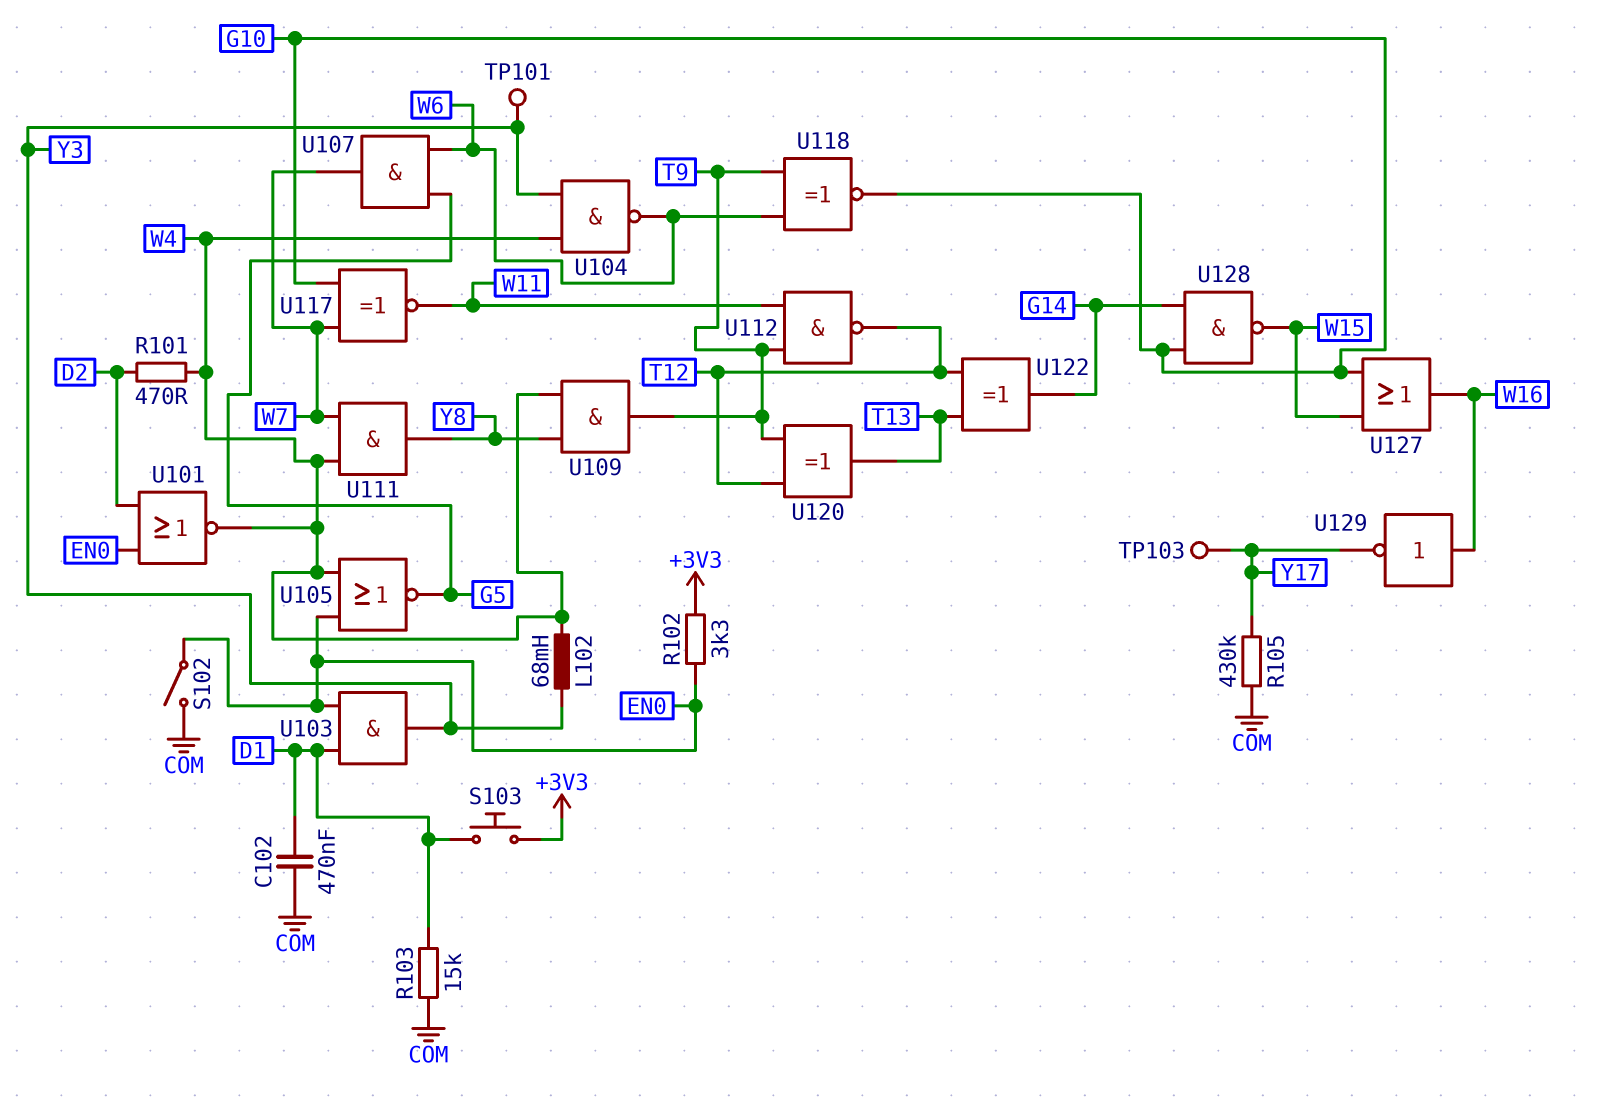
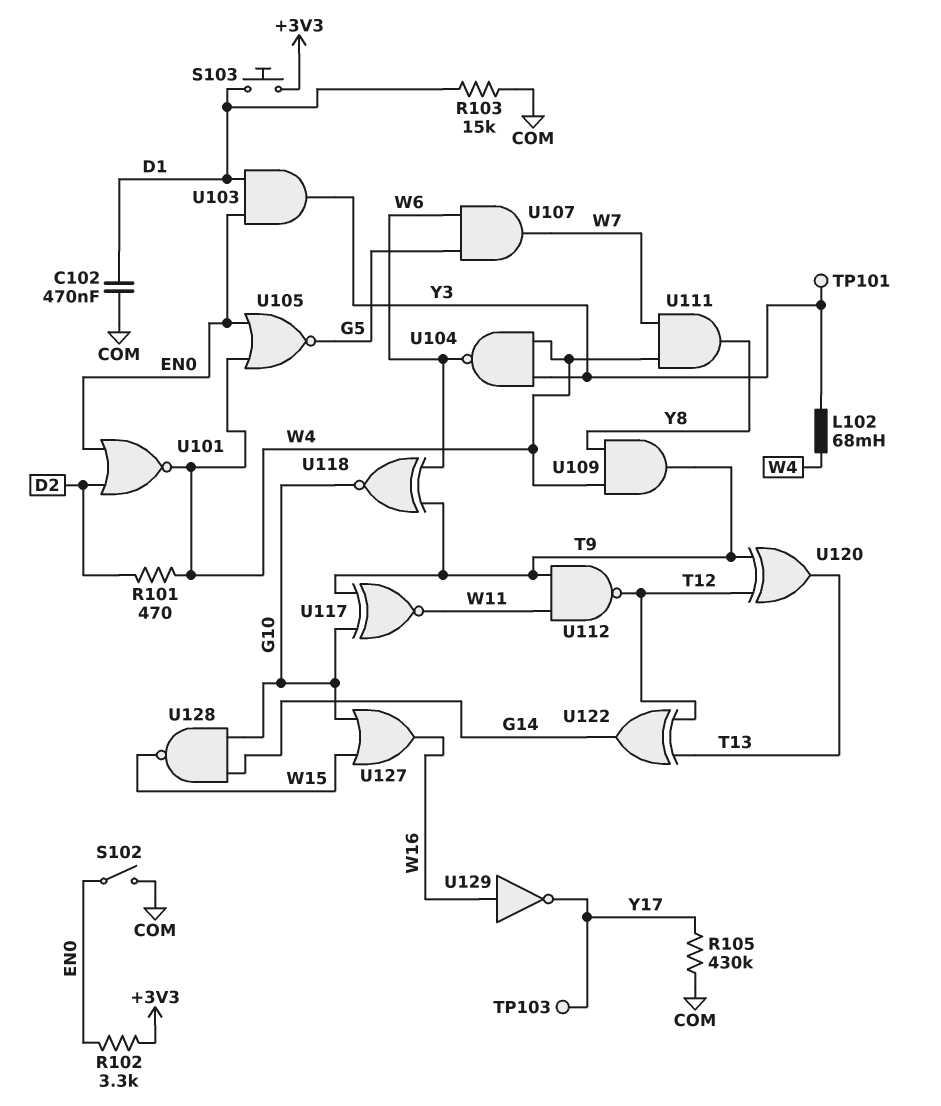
U117: XNOR (in G10, in W7, out W11) -> XNOR (in G10, in T9, out W11)

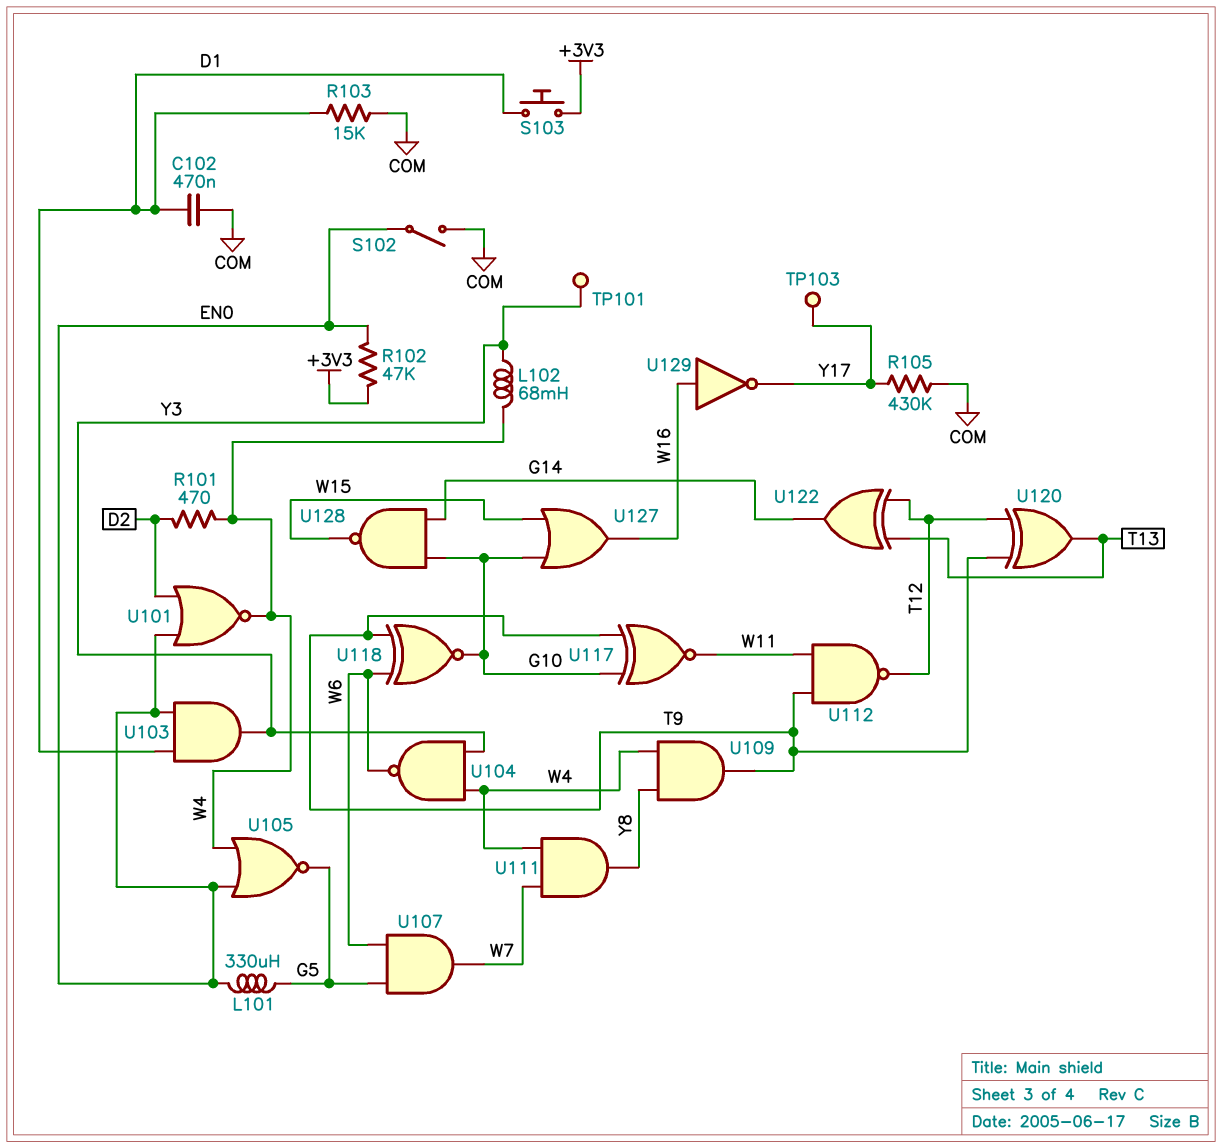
L101: none -> 330uH (EN0, G5)
R102: 3.3k (+3V3, EN0) -> 47k (+3V3, EN0)

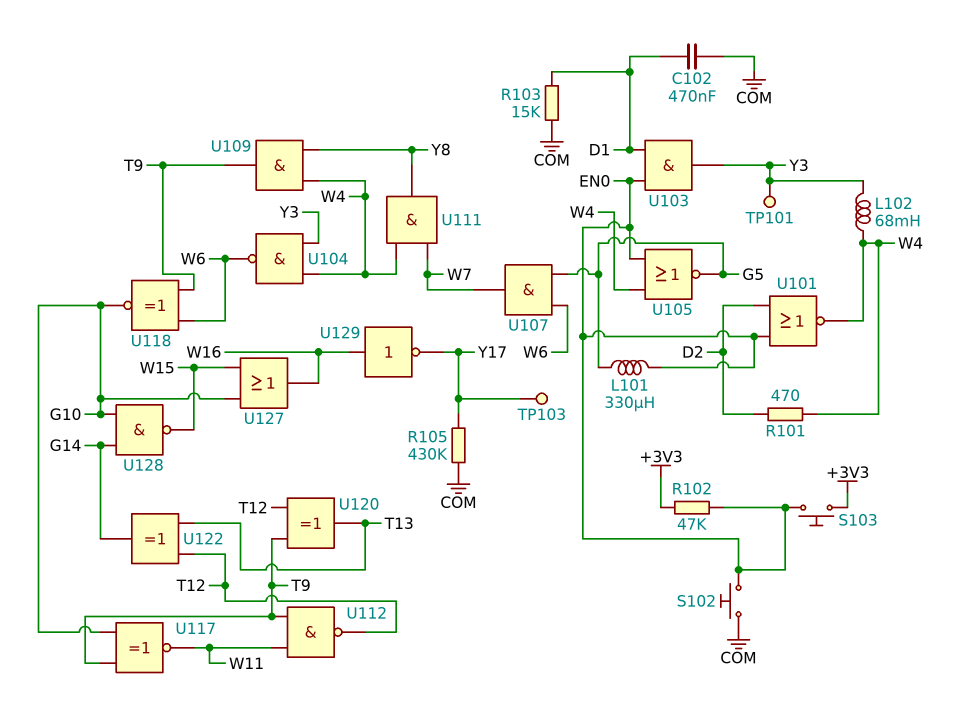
S102: switch (COM, EN0) -> button (COM, EN0)
S103: button (+3V3, D1) -> button (+3V3, EN0)

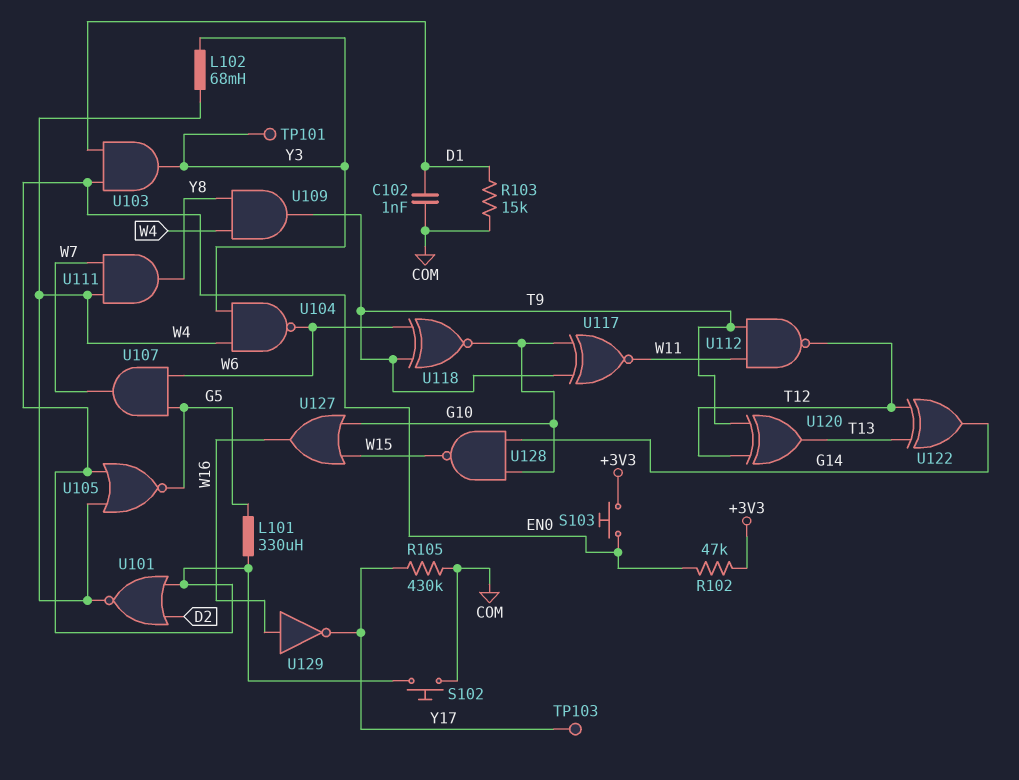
C102: 470nF (COM, D1) -> 1nF (COM, D1)
R101: 470 (D2, W4) -> none

